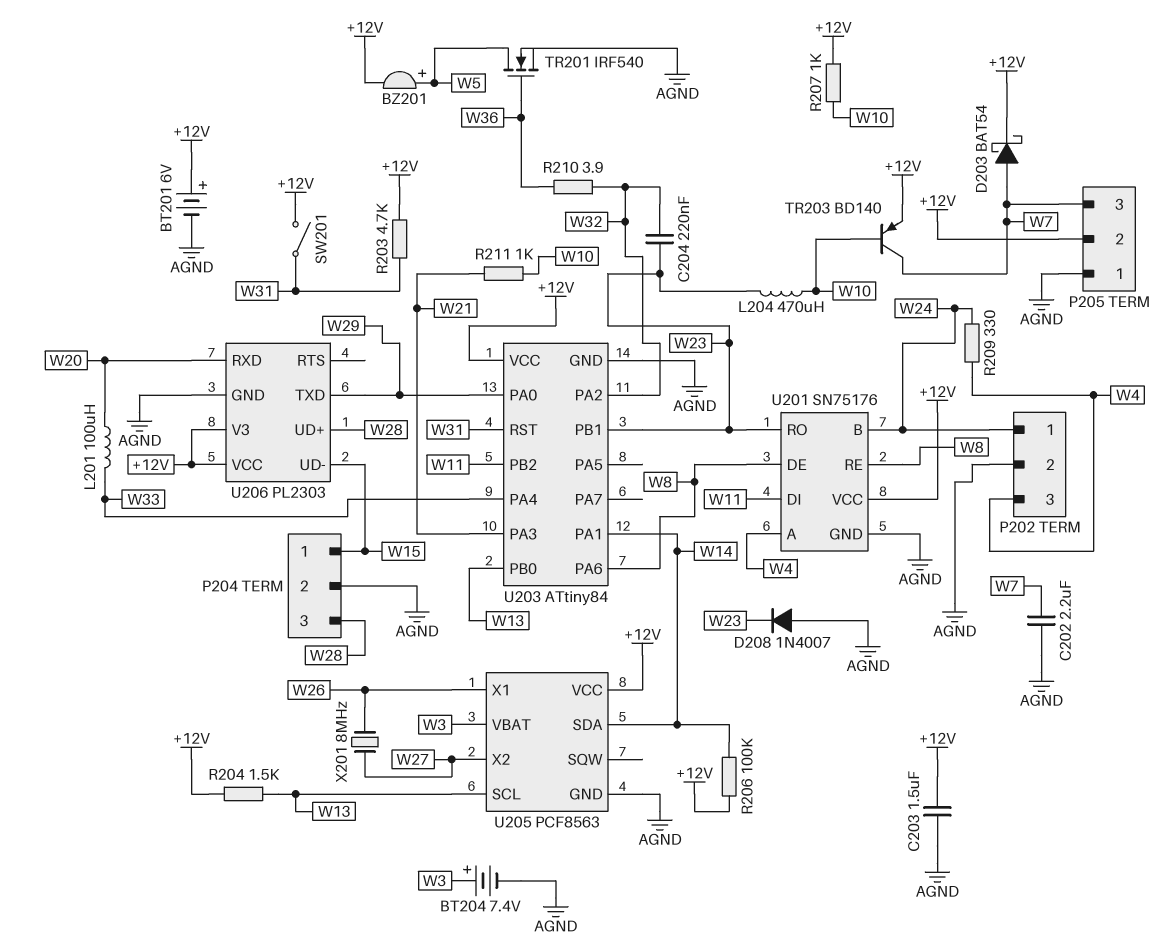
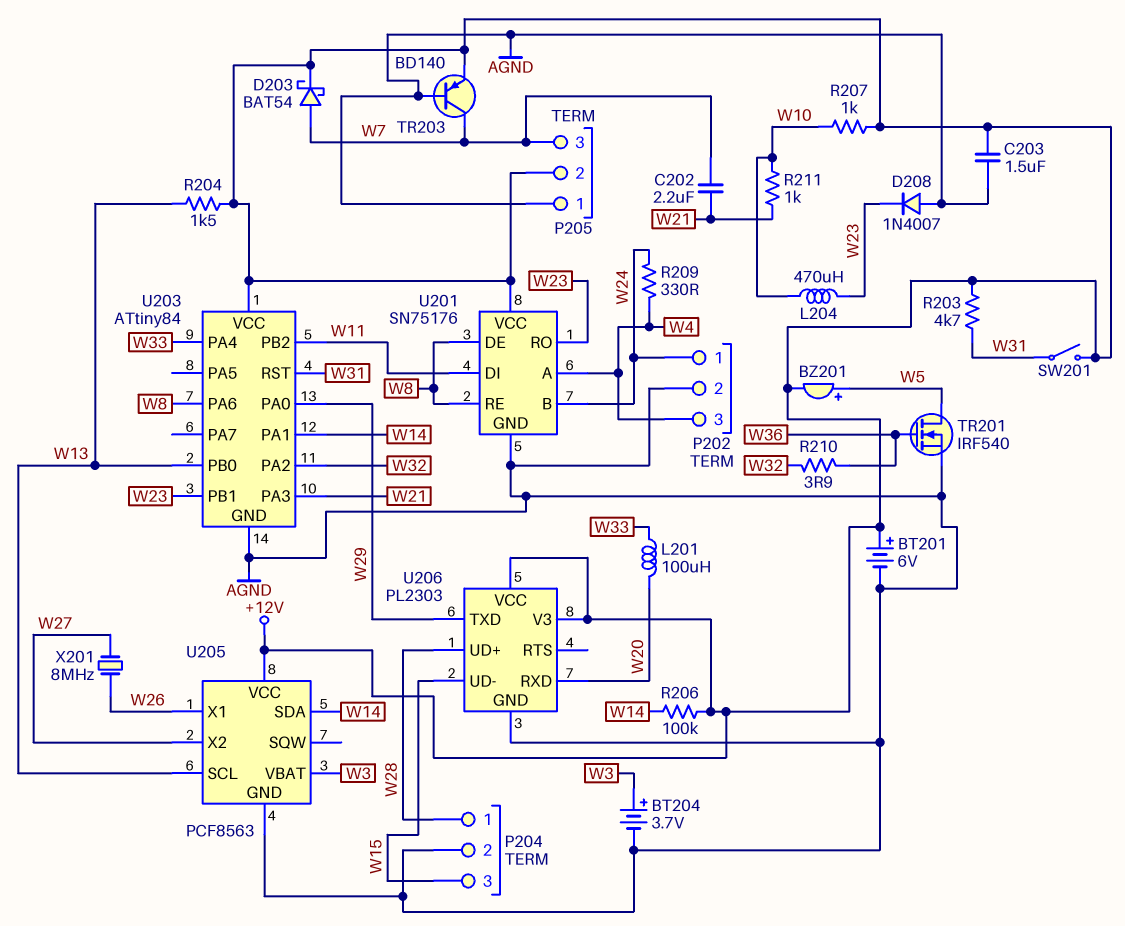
BT204: 7.4V (plus W3, minus AGND) -> 3.7V (plus W3, minus AGND)
C202: 2.2uF (AGND, W7) -> 2.2uF (W7, W21)
C204: 220nF (W23, W32) -> none
P204 pin 1: W15 -> W28
P204 pin 3: W28 -> W15
TR203: PNP BD140 (B W10, C W7, E +12V) -> PNP BD140 (B AGND, C W7, E +12V)

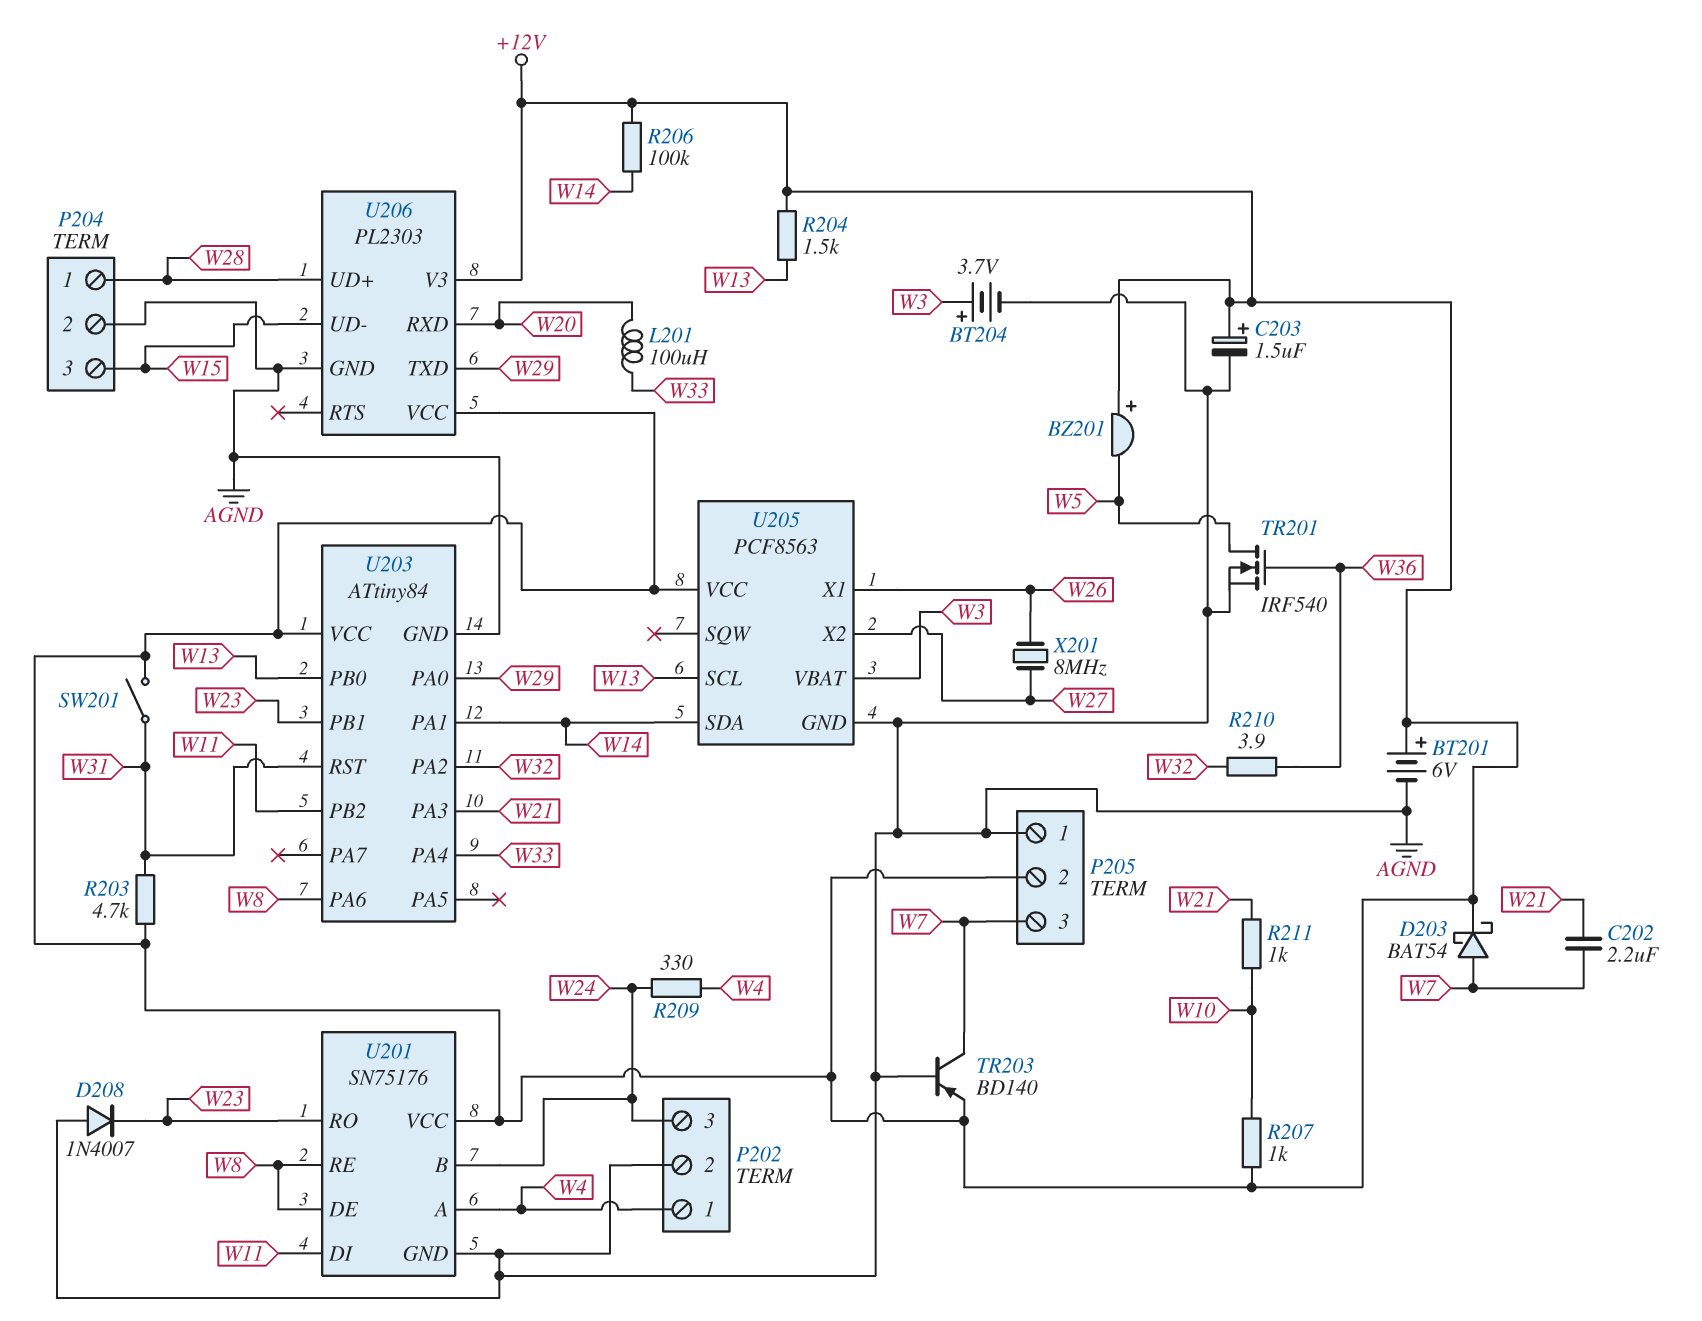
BZ201: buzzer (plus W5, minus +12V) -> buzzer (plus +12V, minus W5)
C203: 1.5uF (+12V, AGND) -> 1.5uF (plus +12V, minus AGND)
L204: 470uH (W10, W23) -> none
P202 pin 1: W24 -> W4
P202 pin 3: W4 -> W24

